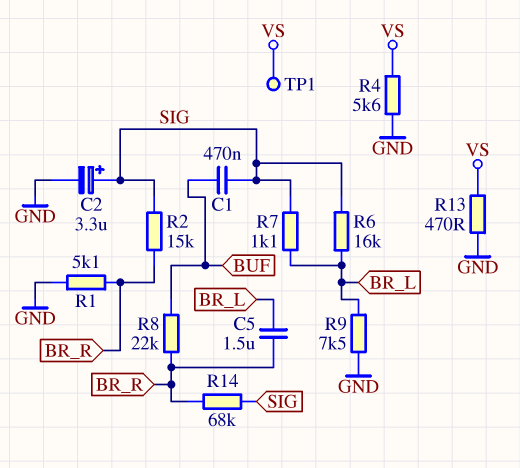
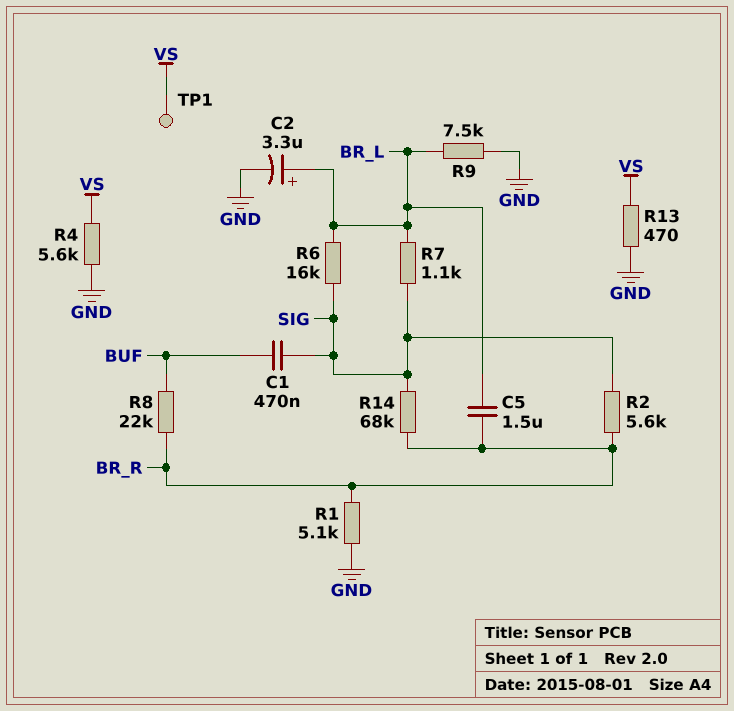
C2: 3.3uF (plus SIG, minus GND) -> 3.3uF (plus BR_L, minus GND)
R2: 15k (BR_R, SIG) -> 5.6k (BR_R, SIG)

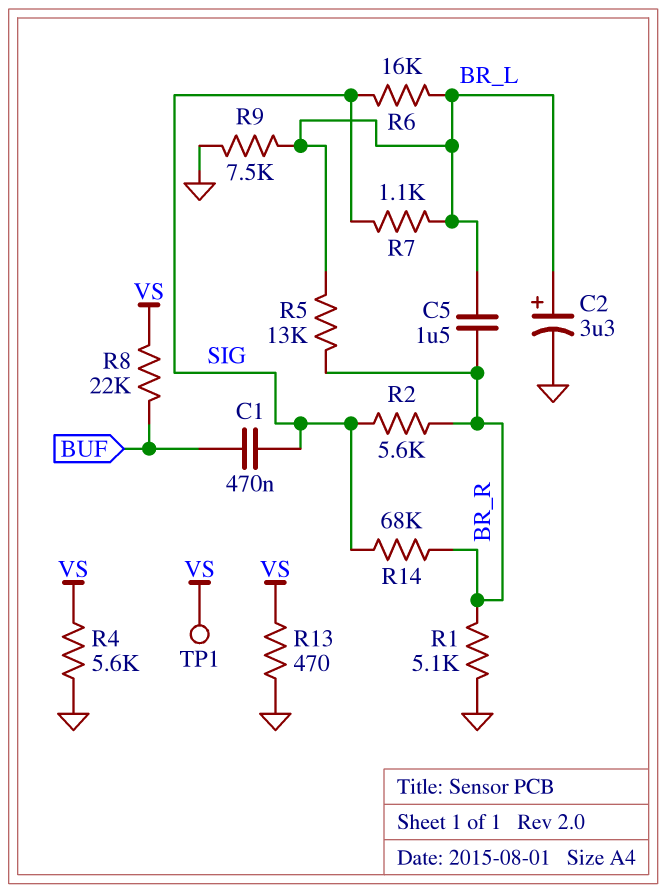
R5: none -> 13k (BR_L, BR_R)
R8: 22k (BR_R, BUF) -> 22k (BUF, VS)

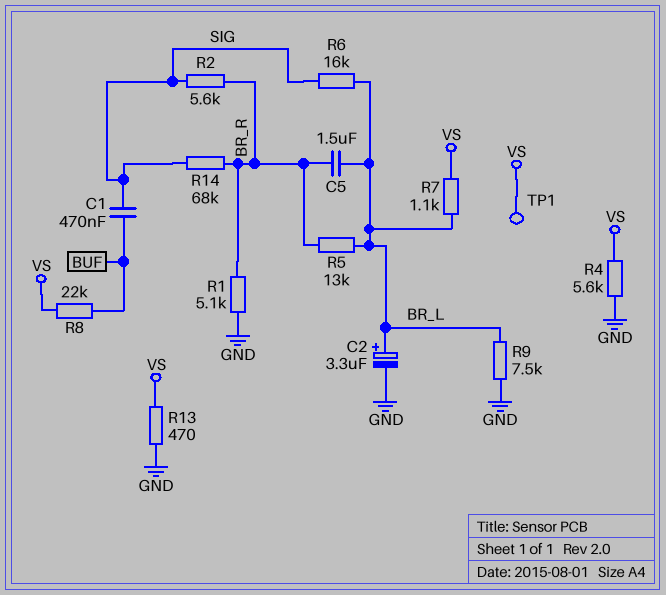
R7: 1.1k (BR_L, SIG) -> 1.1k (BR_L, VS)

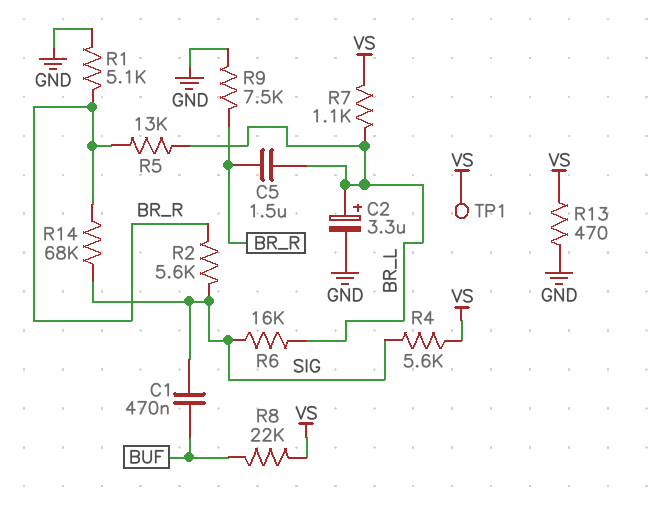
R4: 5.6k (GND, VS) -> 5.6k (SIG, VS)
R9: 7.5k (BR_L, GND) -> 7.5k (BR_R, GND)

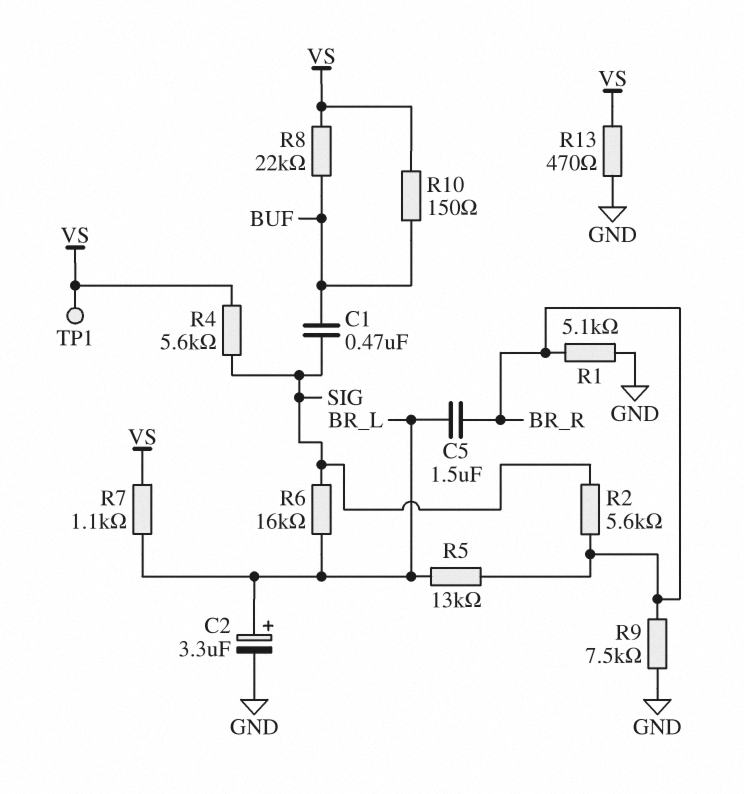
R10: none -> 150 (BUF, VS)
R14: 68k (BR_R, SIG) -> none

